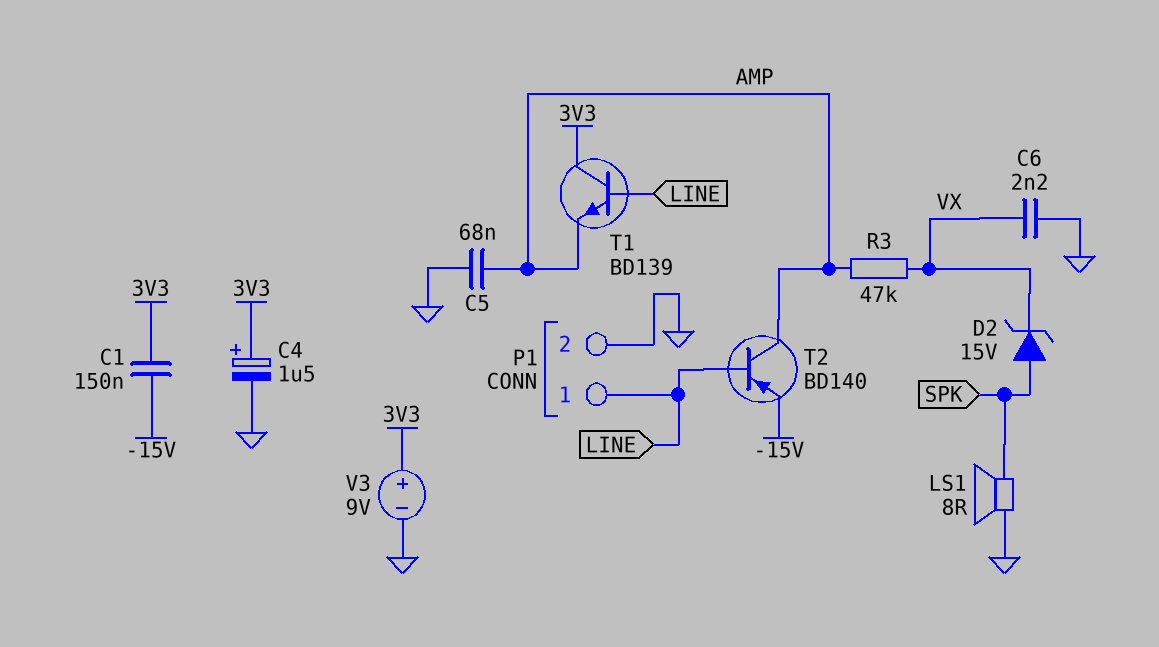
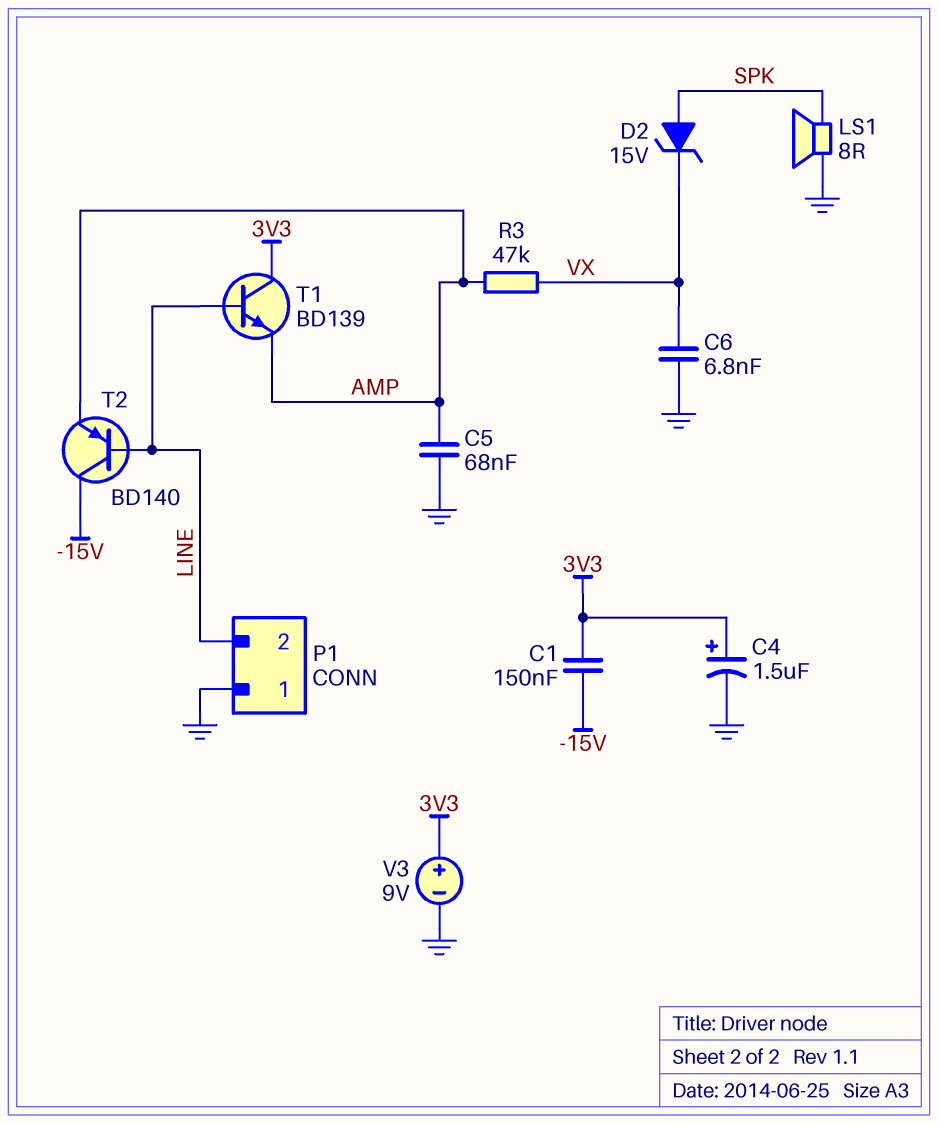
C6: 2.2nF (GND, VX) -> 6.8nF (GND, VX)
P1 pin 1: LINE -> GND
P1 pin 2: GND -> LINE
T2: PNP BD140 (B LINE, C AMP, E -15V) -> PNP BD140 (B LINE, C -15V, E AMP)

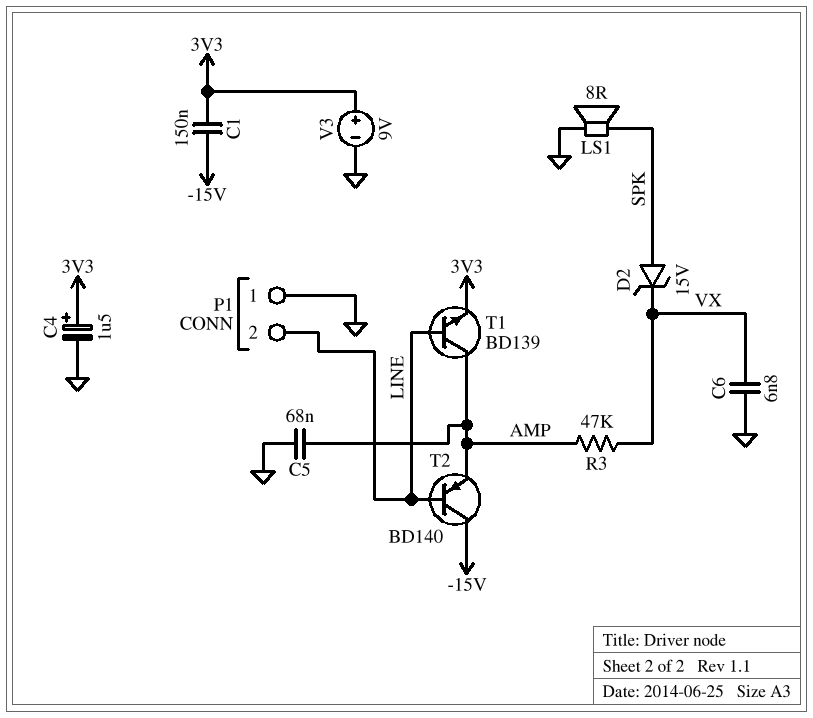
T1: NPN BD139 (B LINE, C 3V3, E AMP) -> NPN BD139 (B LINE, C AMP, E 3V3)

